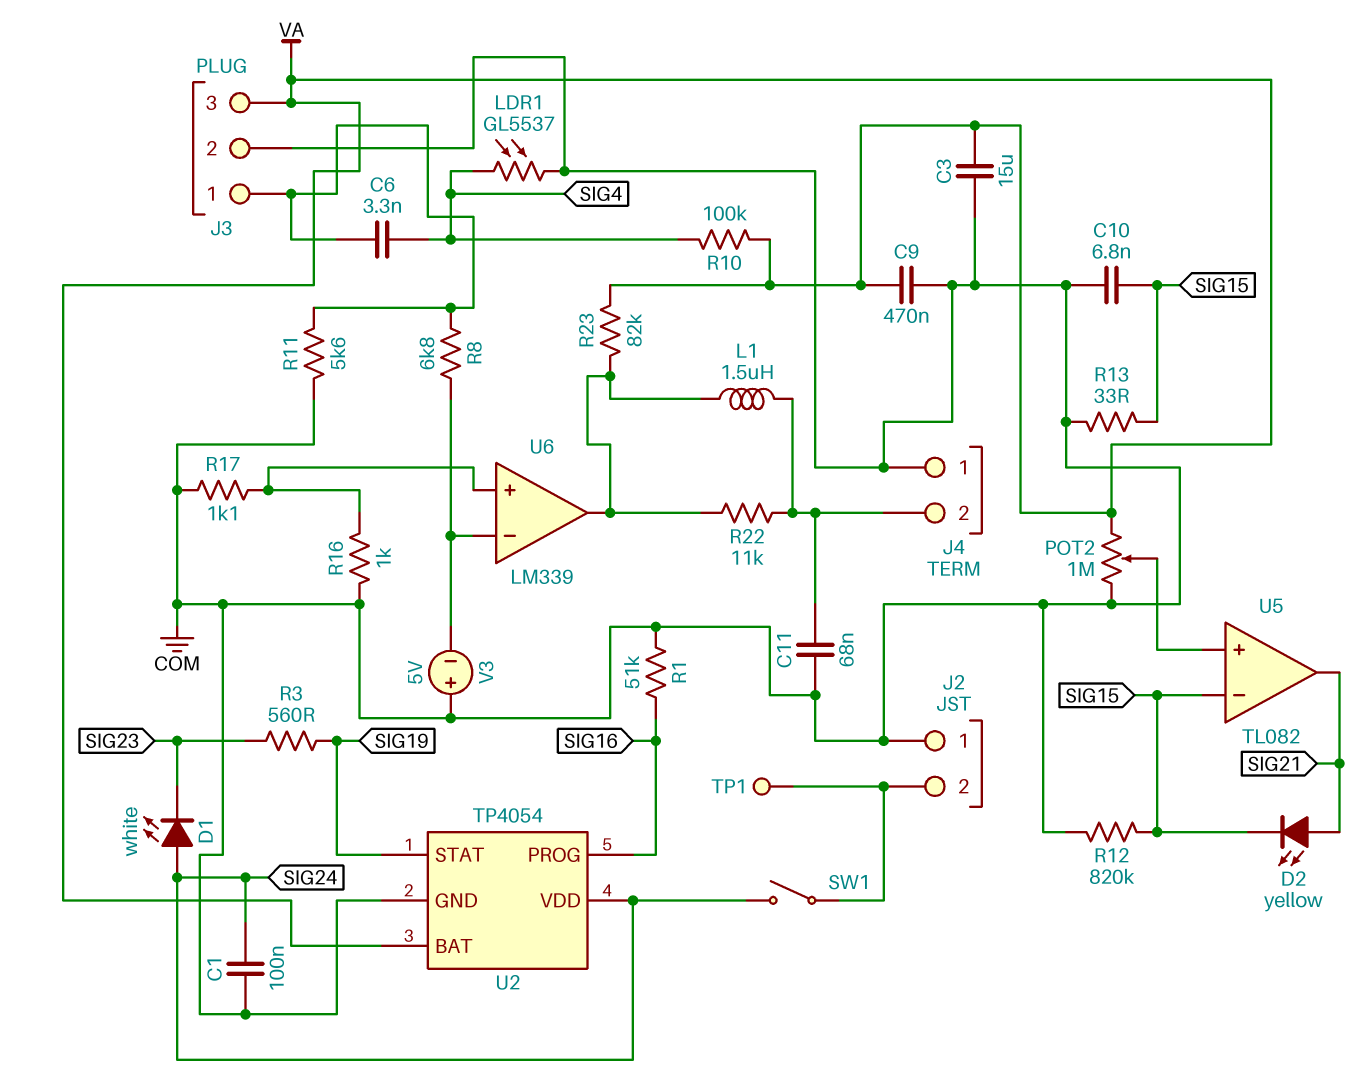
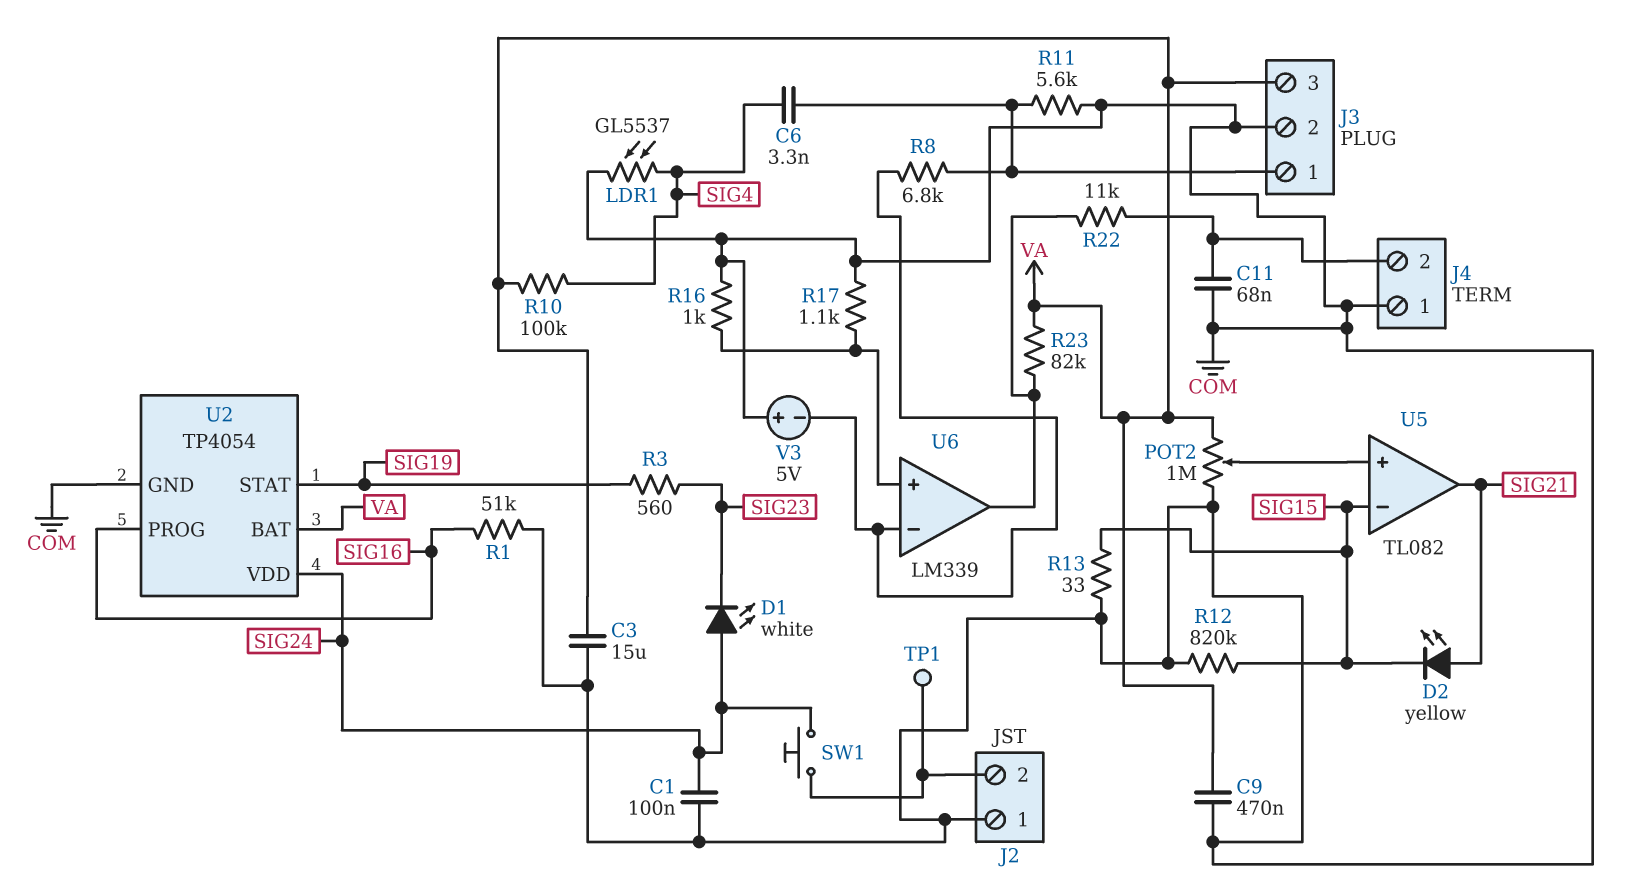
C10: 6.8nF (COM, SIG15) -> none
L1: 1.5uH (J4/2, U6/out) -> none
SW1: switch (J2/2, SIG24) -> button (J2/2, SIG24)

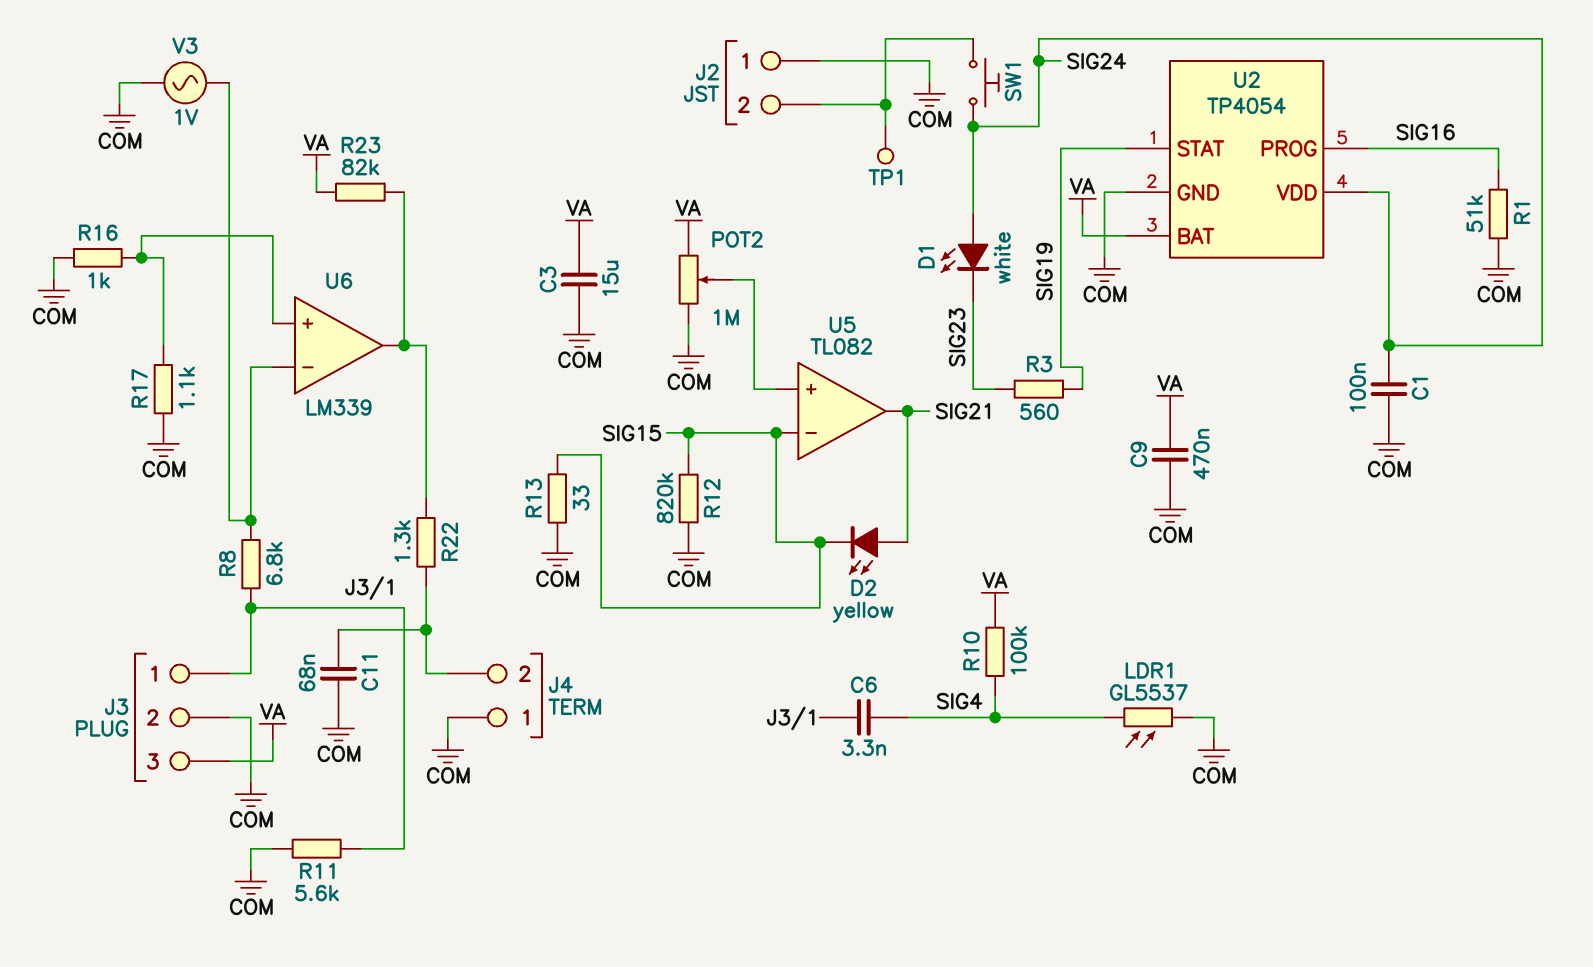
R22: 11k (J4/2, U6/out) -> 1.3k (J4/2, U6/out)
V3: 5V (plus COM, minus U6/in-) -> AC 1V (COM, U6/in-)

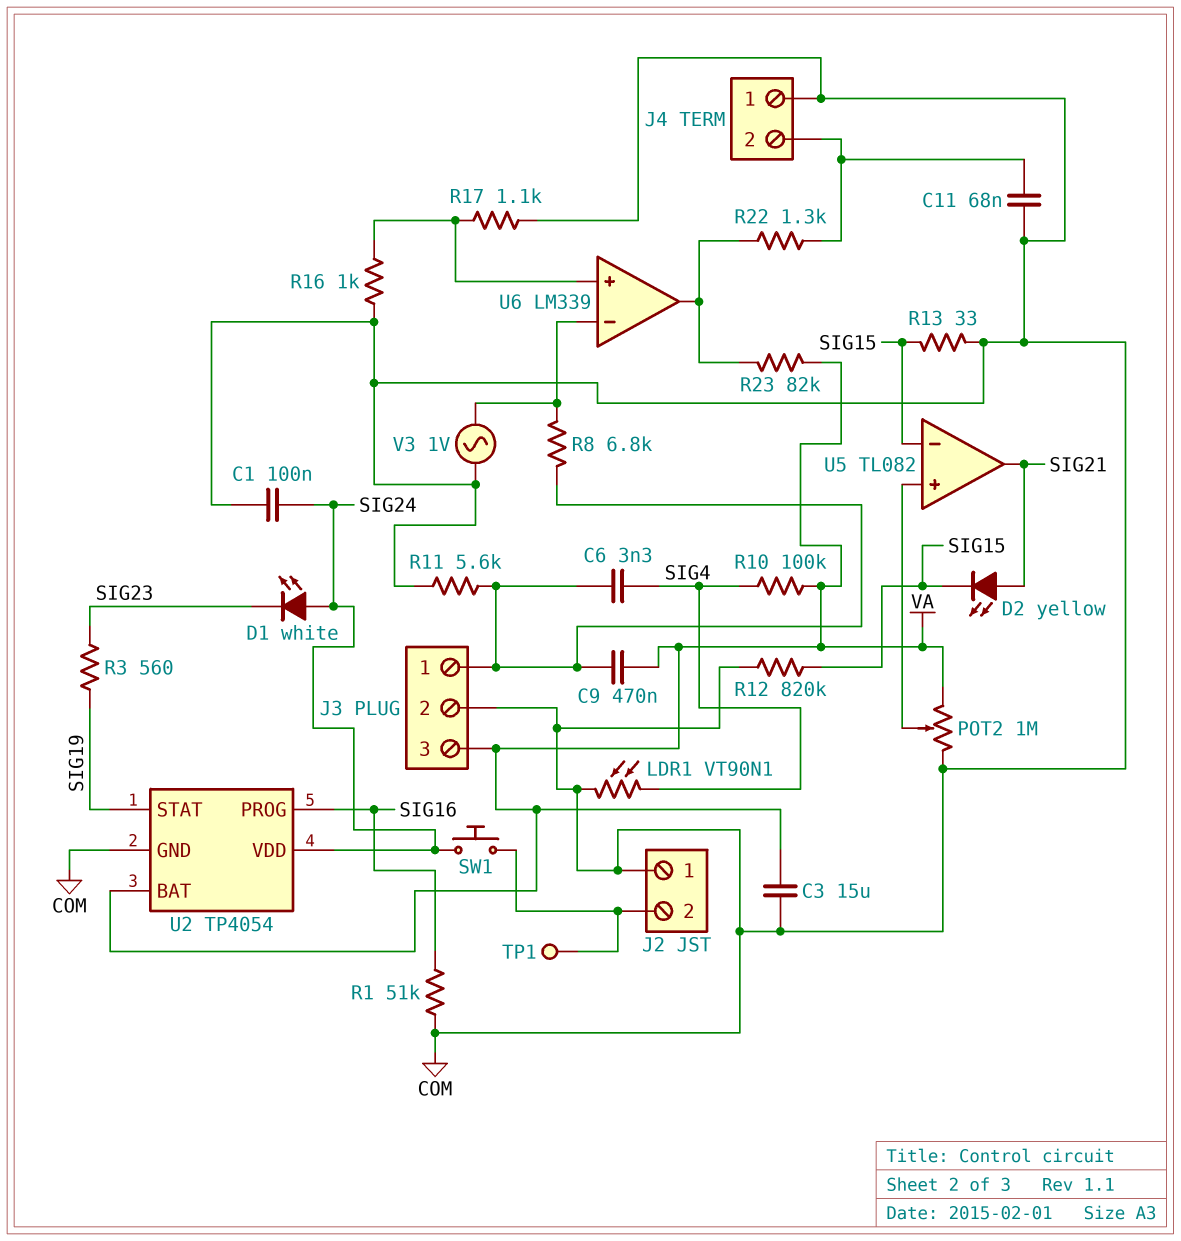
C9: 470nF (COM, VA) -> 470nF (J3/1, VA)
LDR1: GL5537 (COM, SIG4) -> VT90N1 (COM, SIG4)

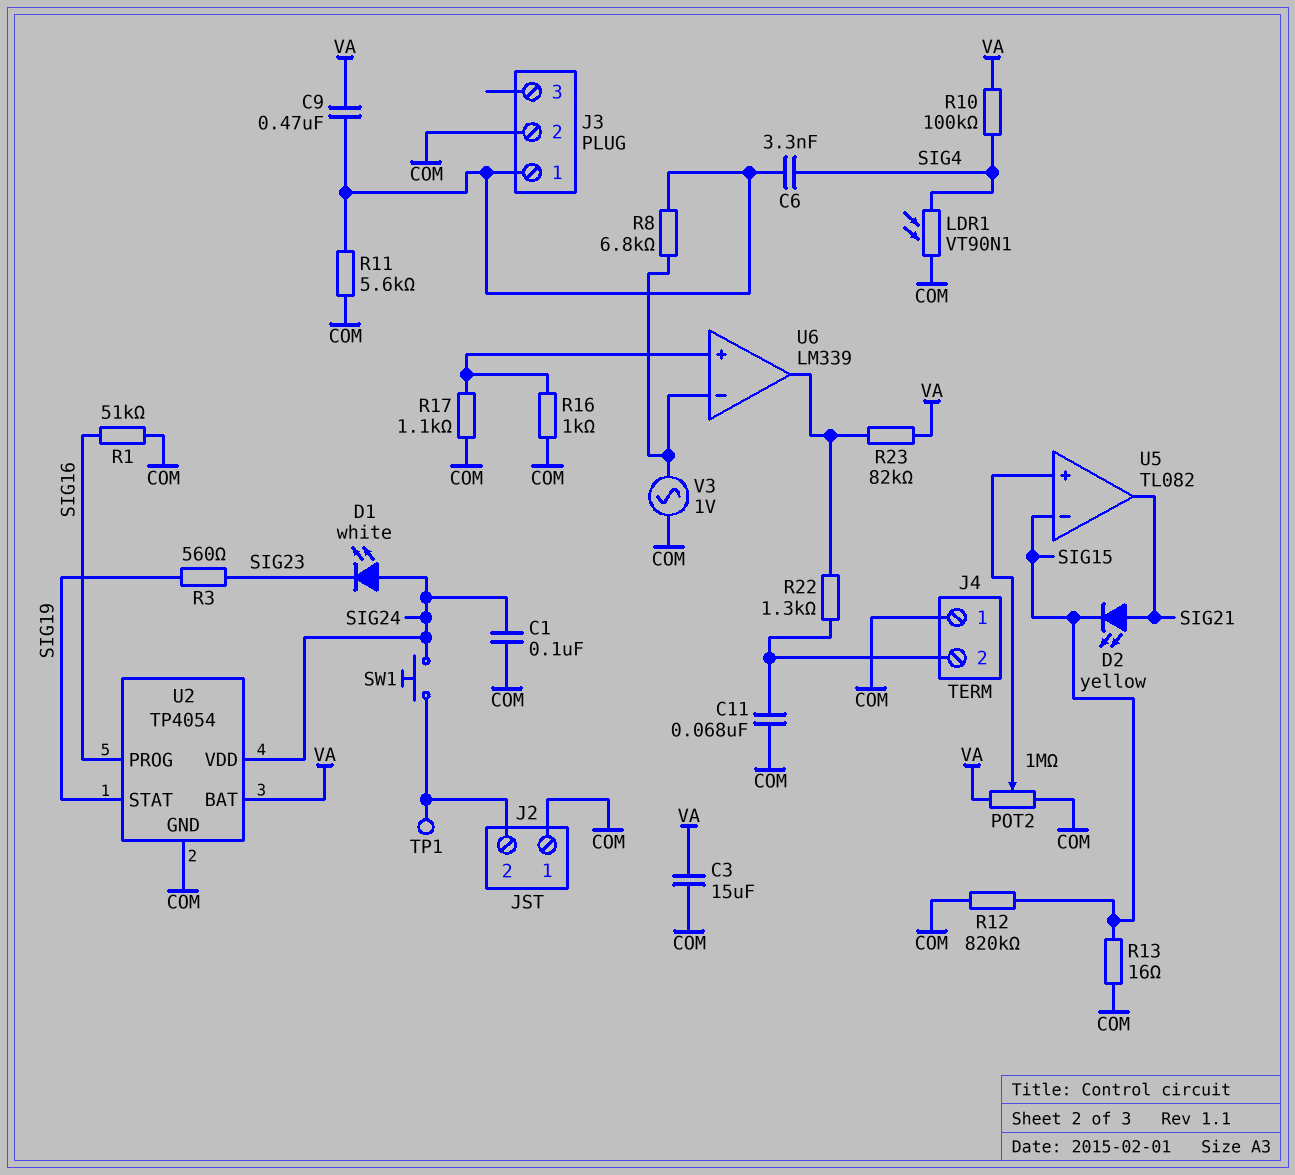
J3 pin 3: VA -> none
R13: 33 (COM, SIG15) -> 16 (COM, SIG15)

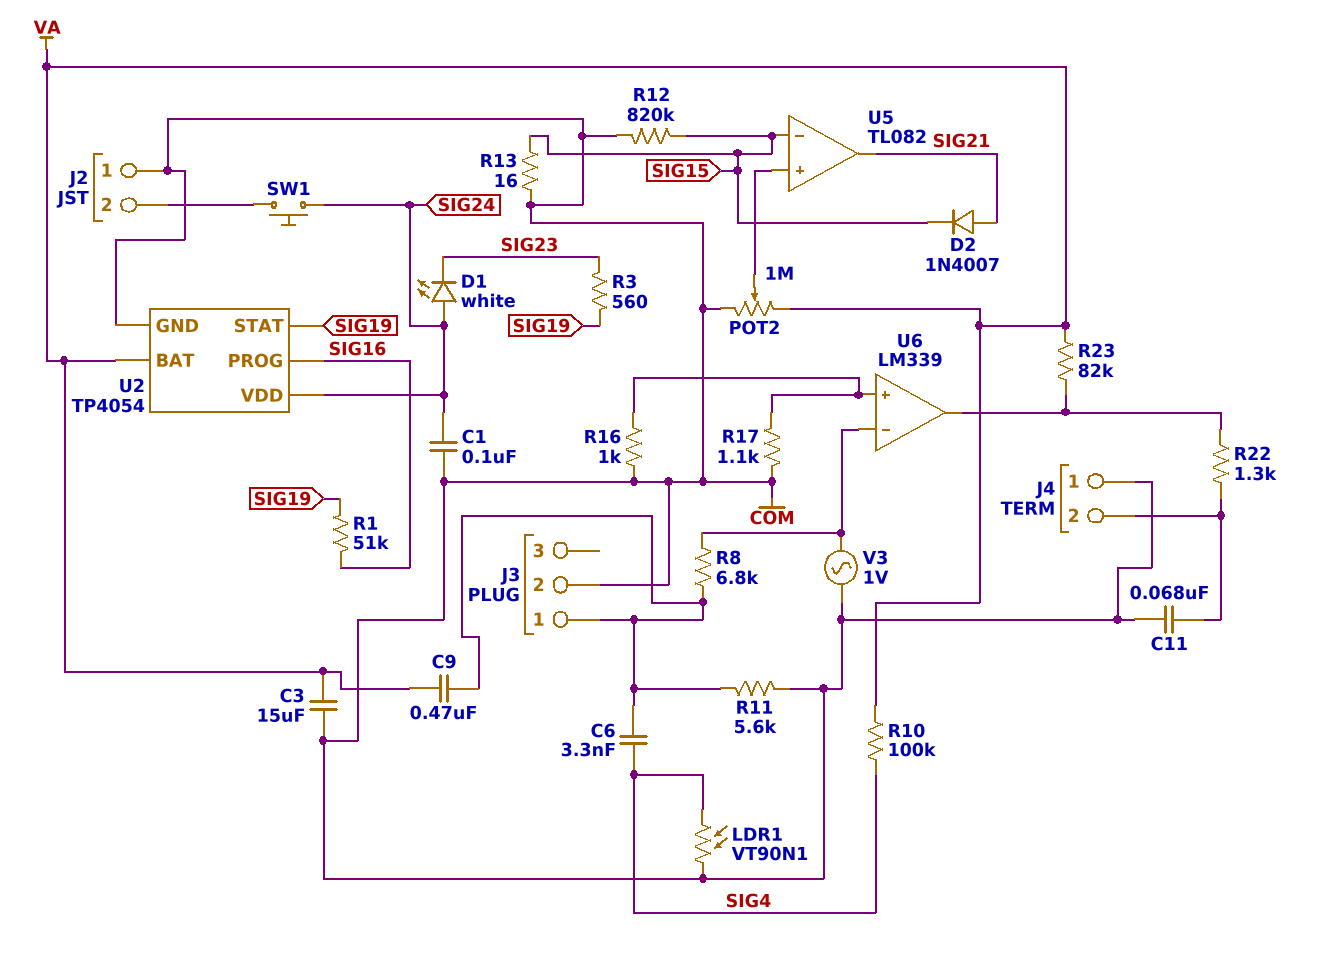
D2: LED yellow (A SIG21, K SIG15) -> diode 1N4007 (A SIG21, K SIG15)
R1: 51k (COM, SIG16) -> 51k (SIG16, SIG19)
TP1: test point (J2/2) -> none

